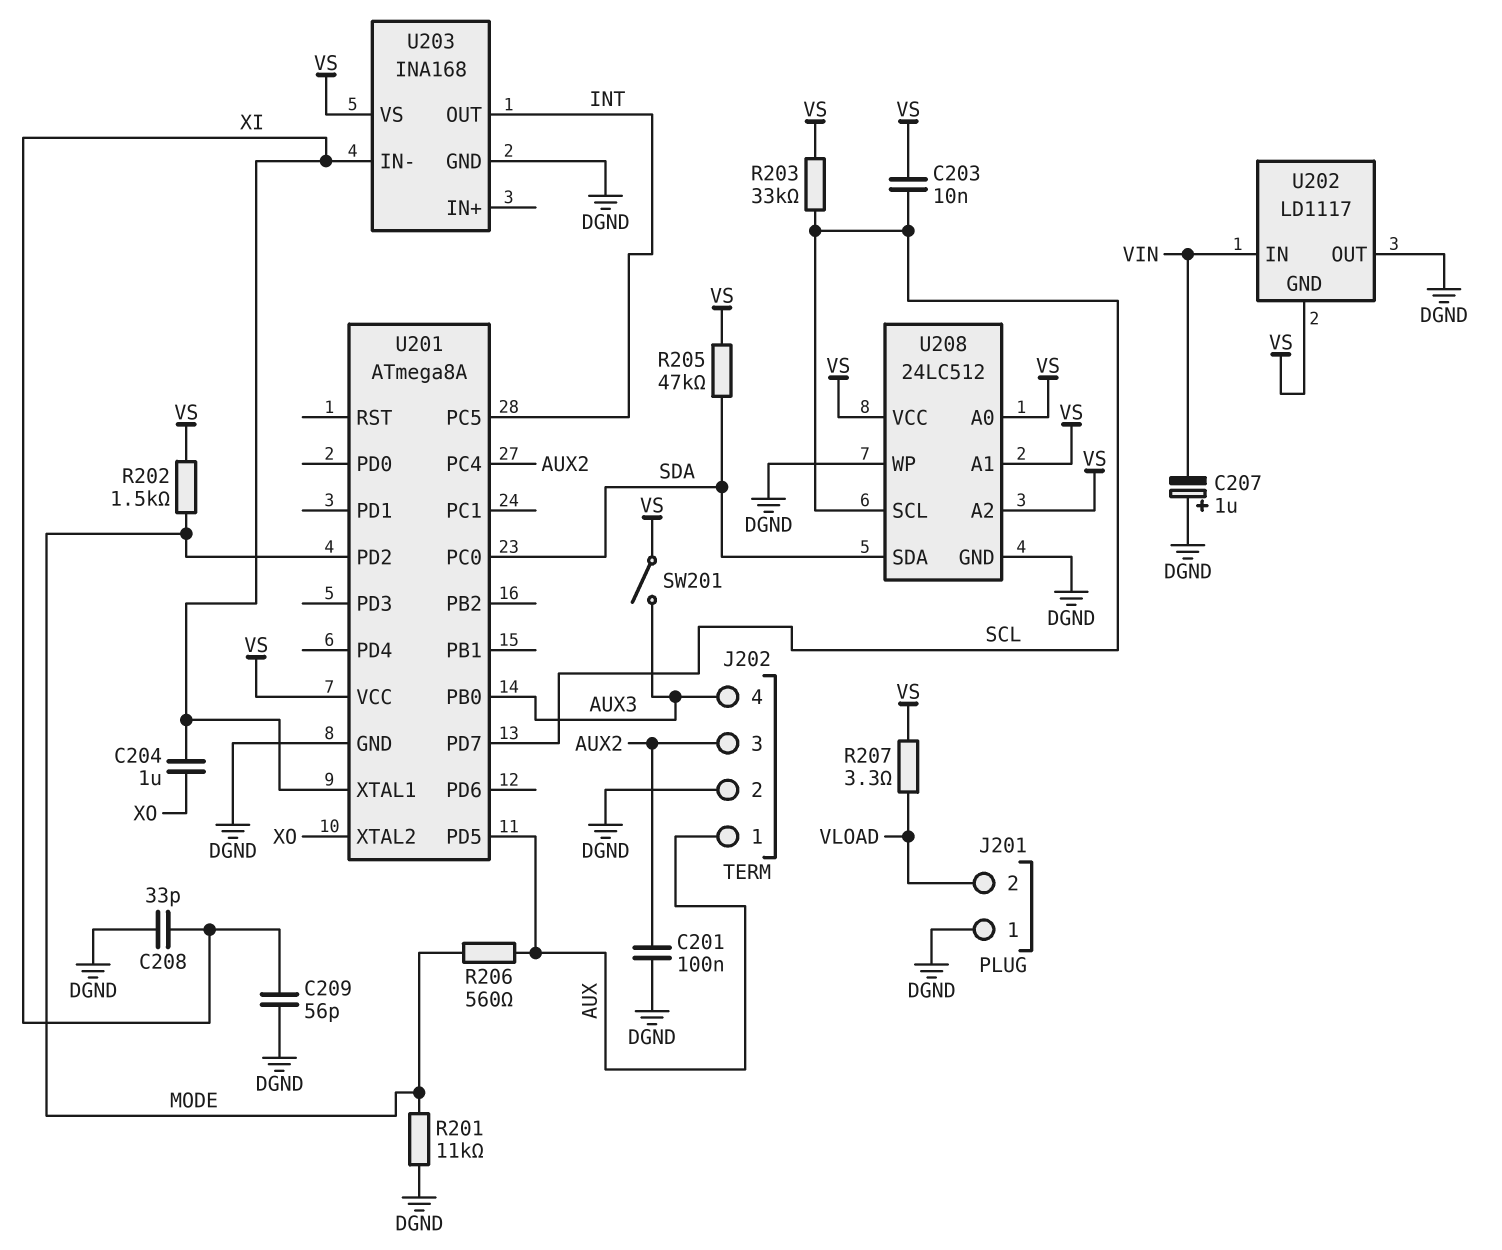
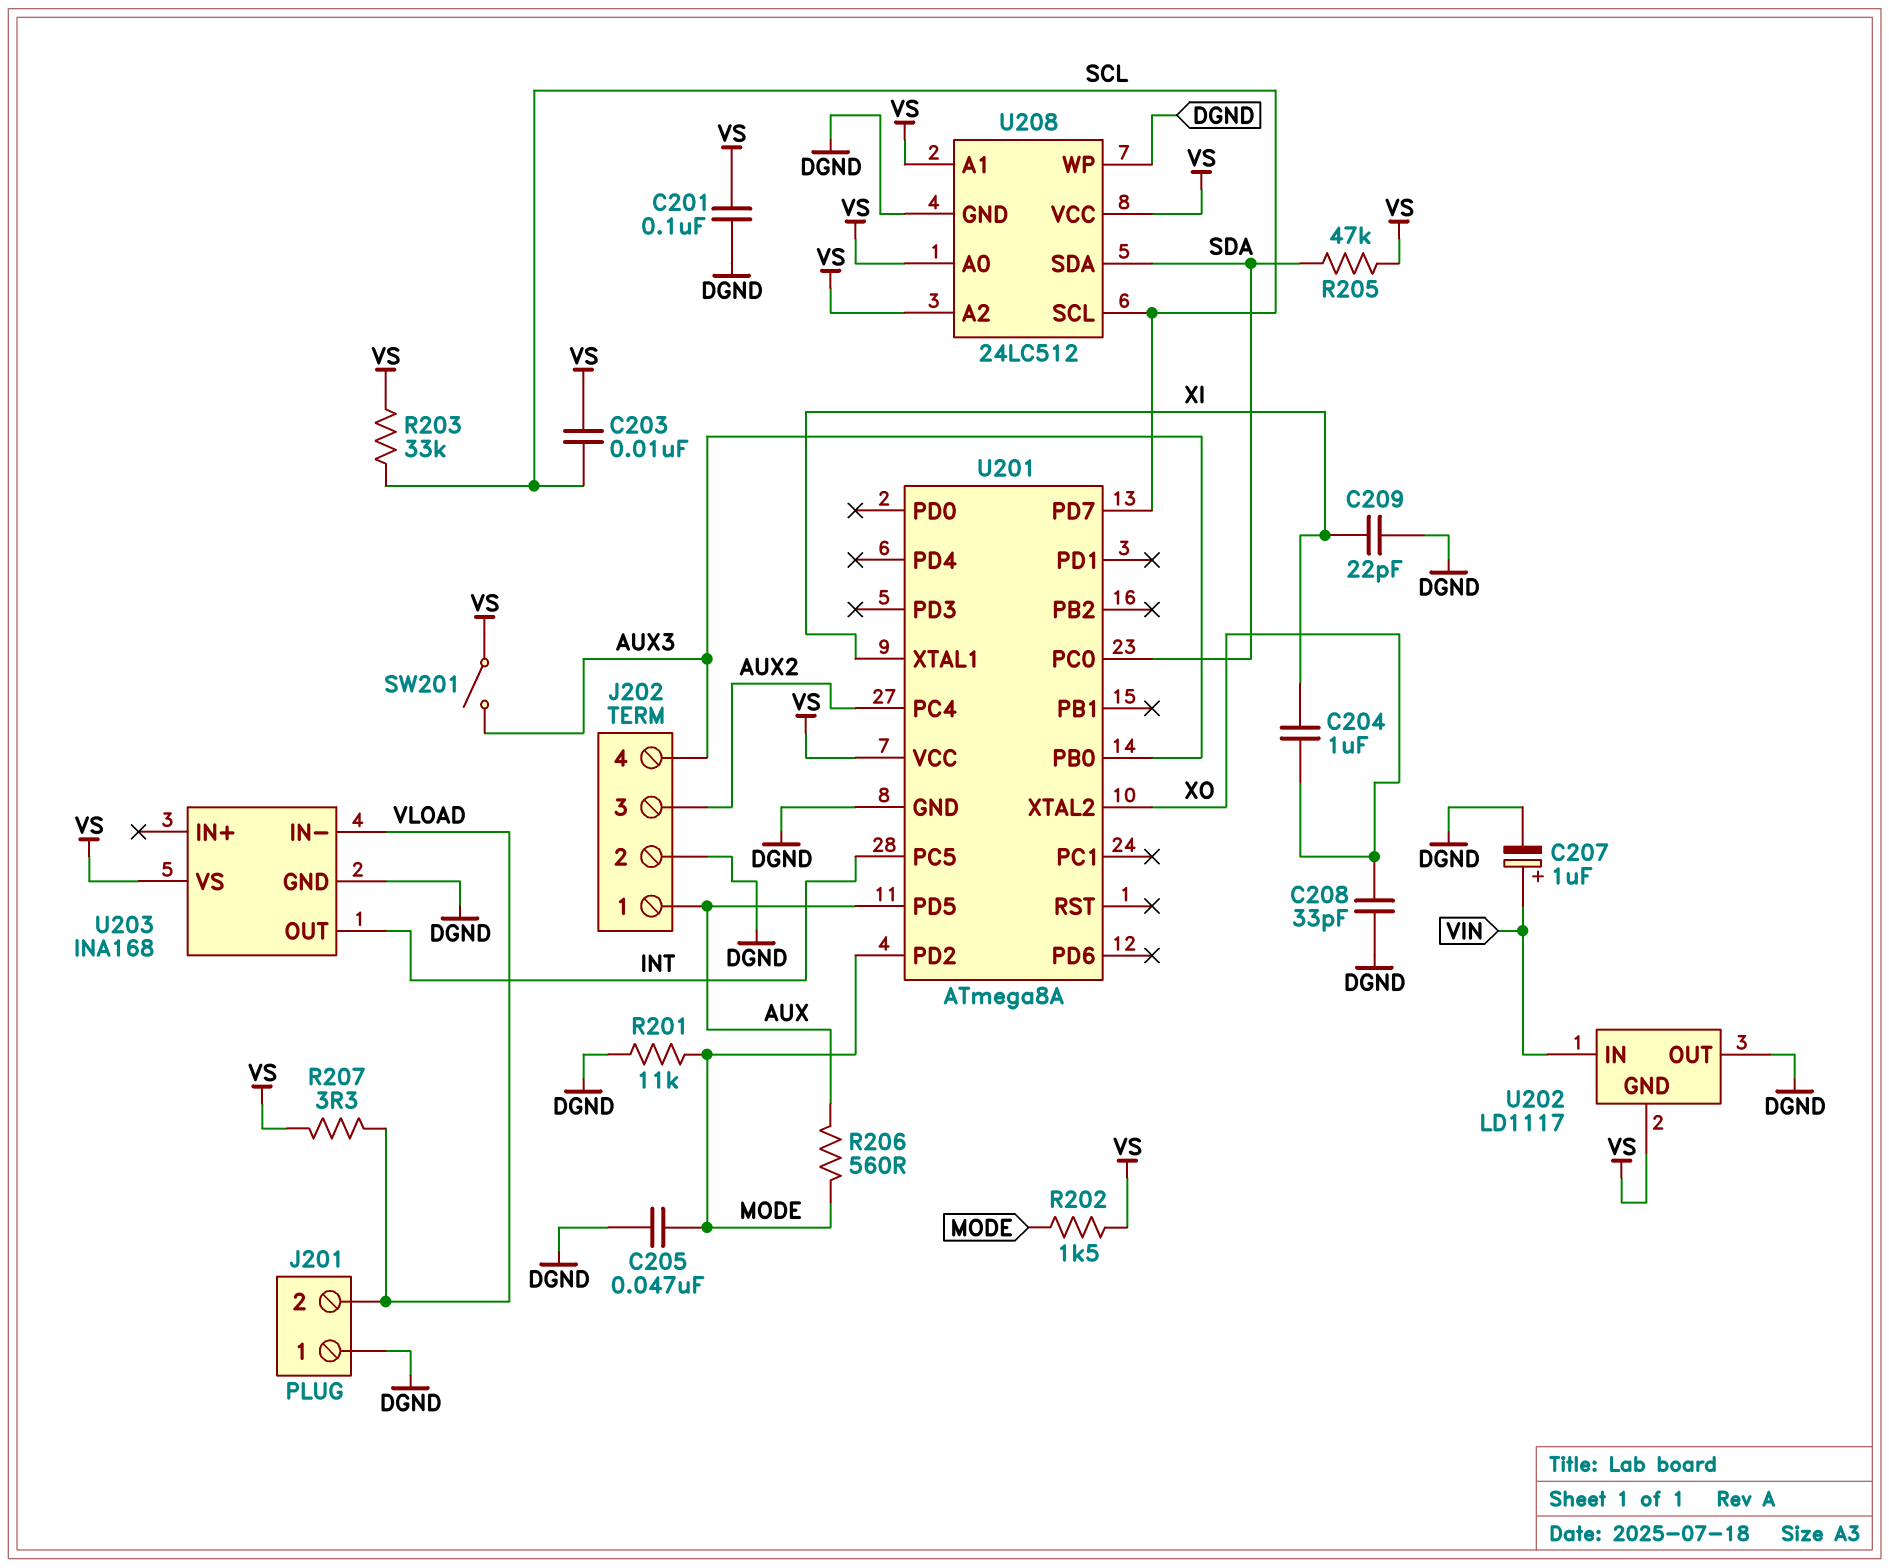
C201: 100nF (AUX2, DGND) -> 100nF (DGND, VS)
C205: none -> 47nF (DGND, MODE)
C207: 1uF (plus DGND, minus VIN) -> 1uF (plus VIN, minus DGND)
C208: 33pF (DGND, XI) -> 33pF (DGND, XO)
C209: 56pF (DGND, XI) -> 22pF (DGND, XI)
U203 pin IN-: XI -> VLOAD

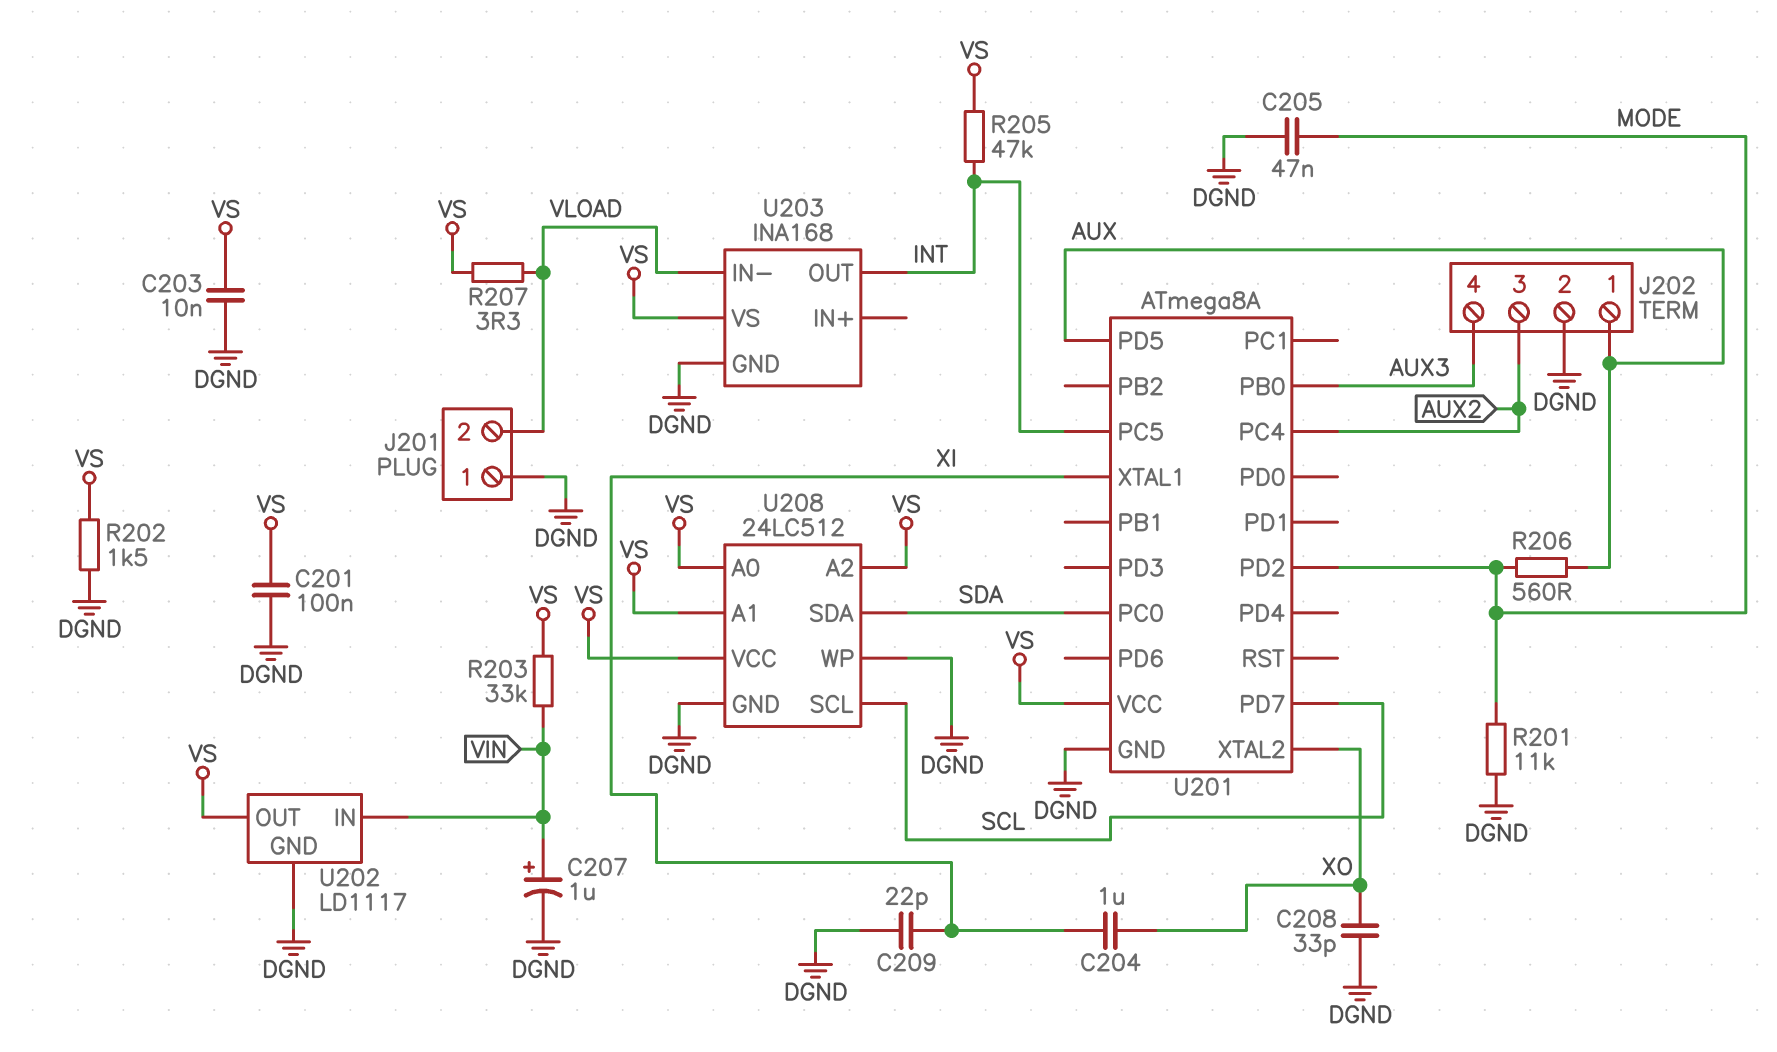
C203: 10nF (SCL, VS) -> 10nF (DGND, VS)
R202: 1.5k (MODE, VS) -> 1.5k (DGND, VS)
R203: 33k (SCL, VS) -> 33k (VIN, VS)
R205: 47k (SDA, VS) -> 47k (INT, VS)
SW201: switch (AUX3, VS) -> none
U202 pin GND: VS -> DGND
U202 pin OUT: DGND -> VS

